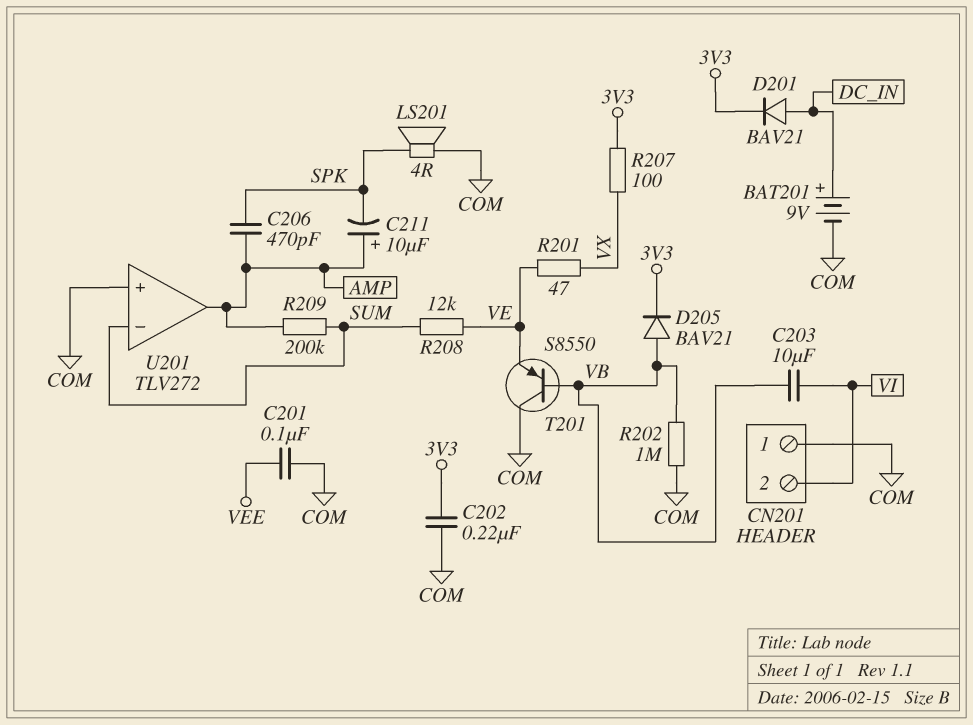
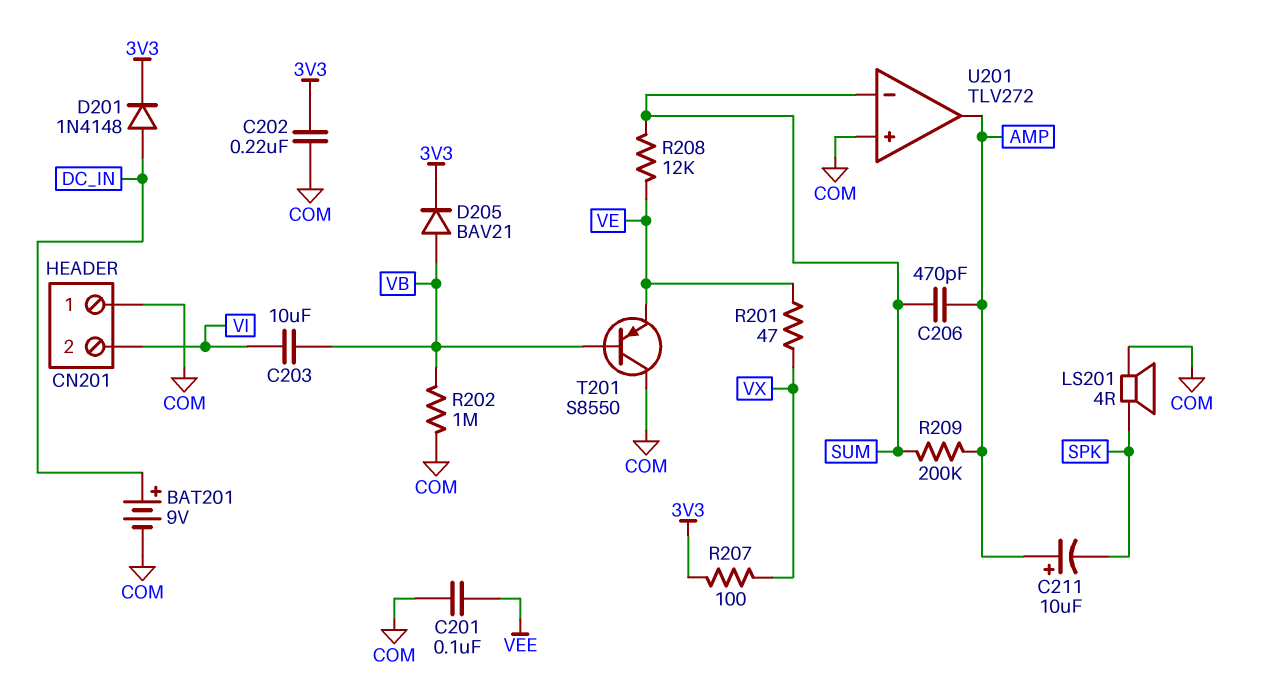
C206: 470pF (AMP, SPK) -> 470pF (AMP, SUM)
D201: diode BAV21 (A DC_IN, K 3V3) -> diode 1N4148 (A DC_IN, K 3V3)

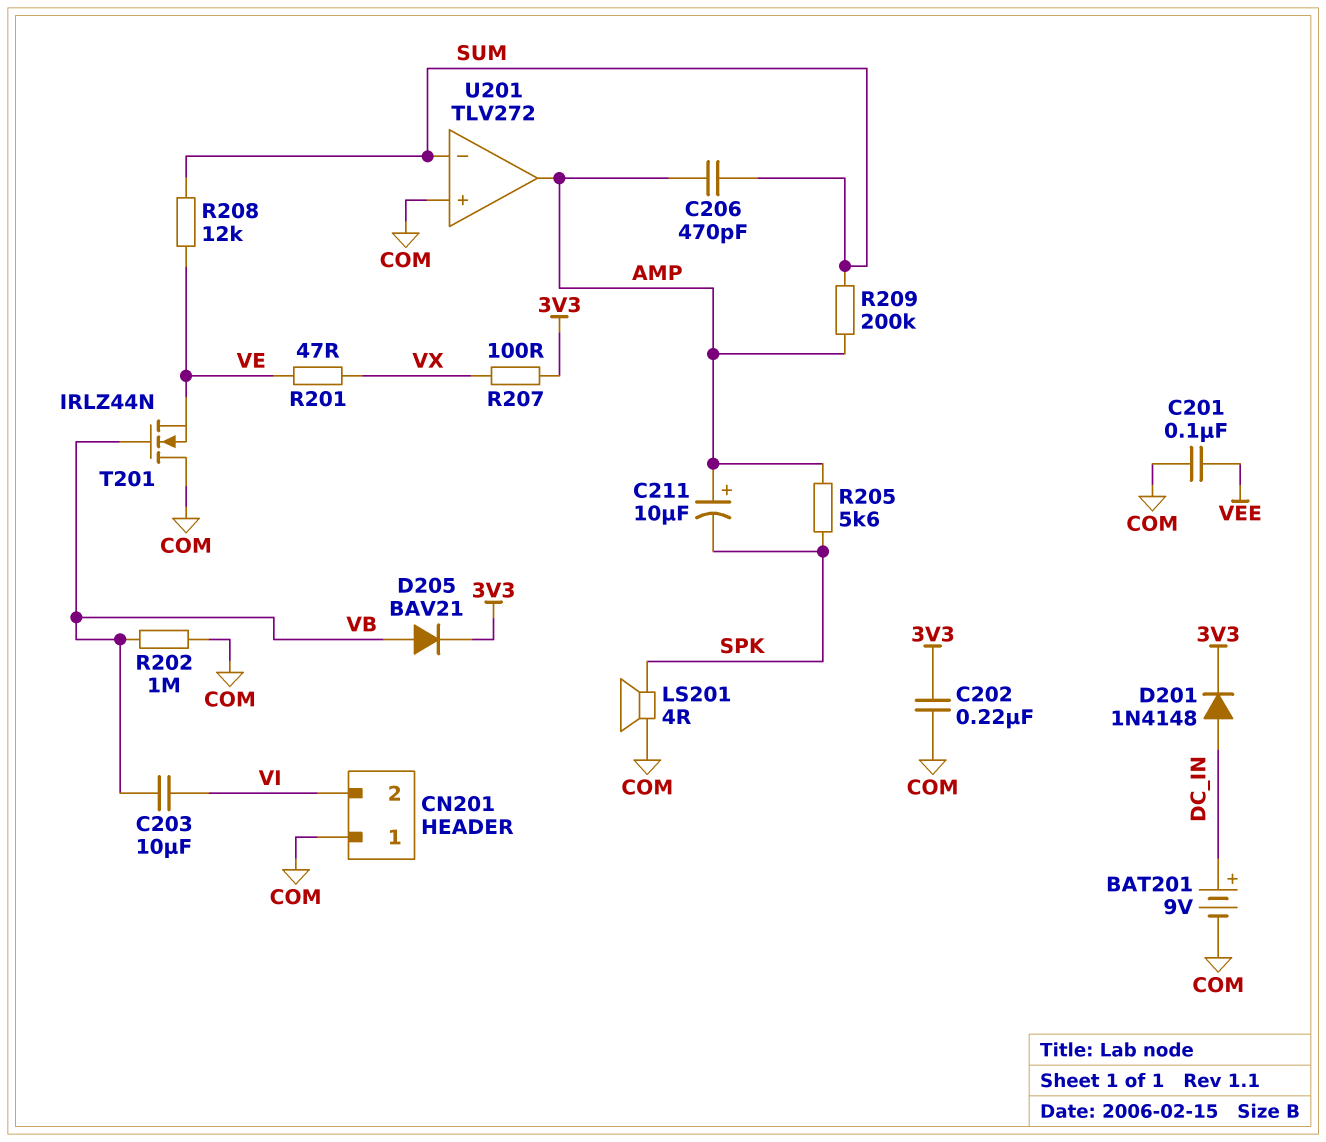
R205: none -> 5.6k (AMP, SPK)
T201: PNP S8550 (B VB, C COM, E VE) -> NMOS IRLZ44N (G VB, D COM, S VE)

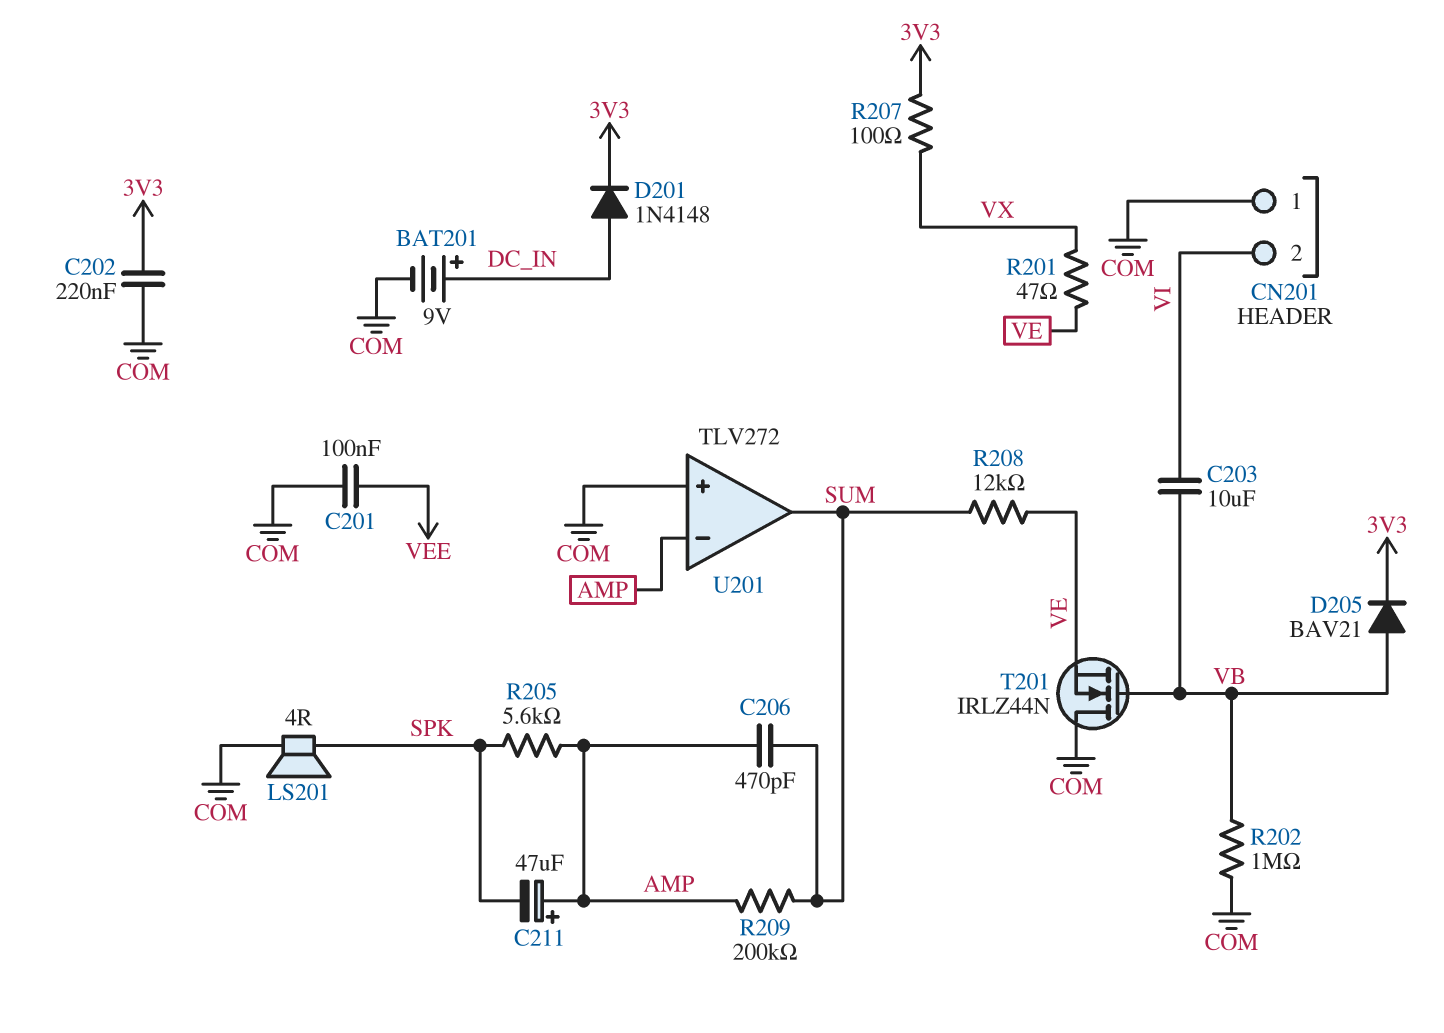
C211: 10uF (plus AMP, minus SPK) -> 47uF (plus AMP, minus SPK)
U201 pin in-: SUM -> AMP
U201 pin out: AMP -> SUM

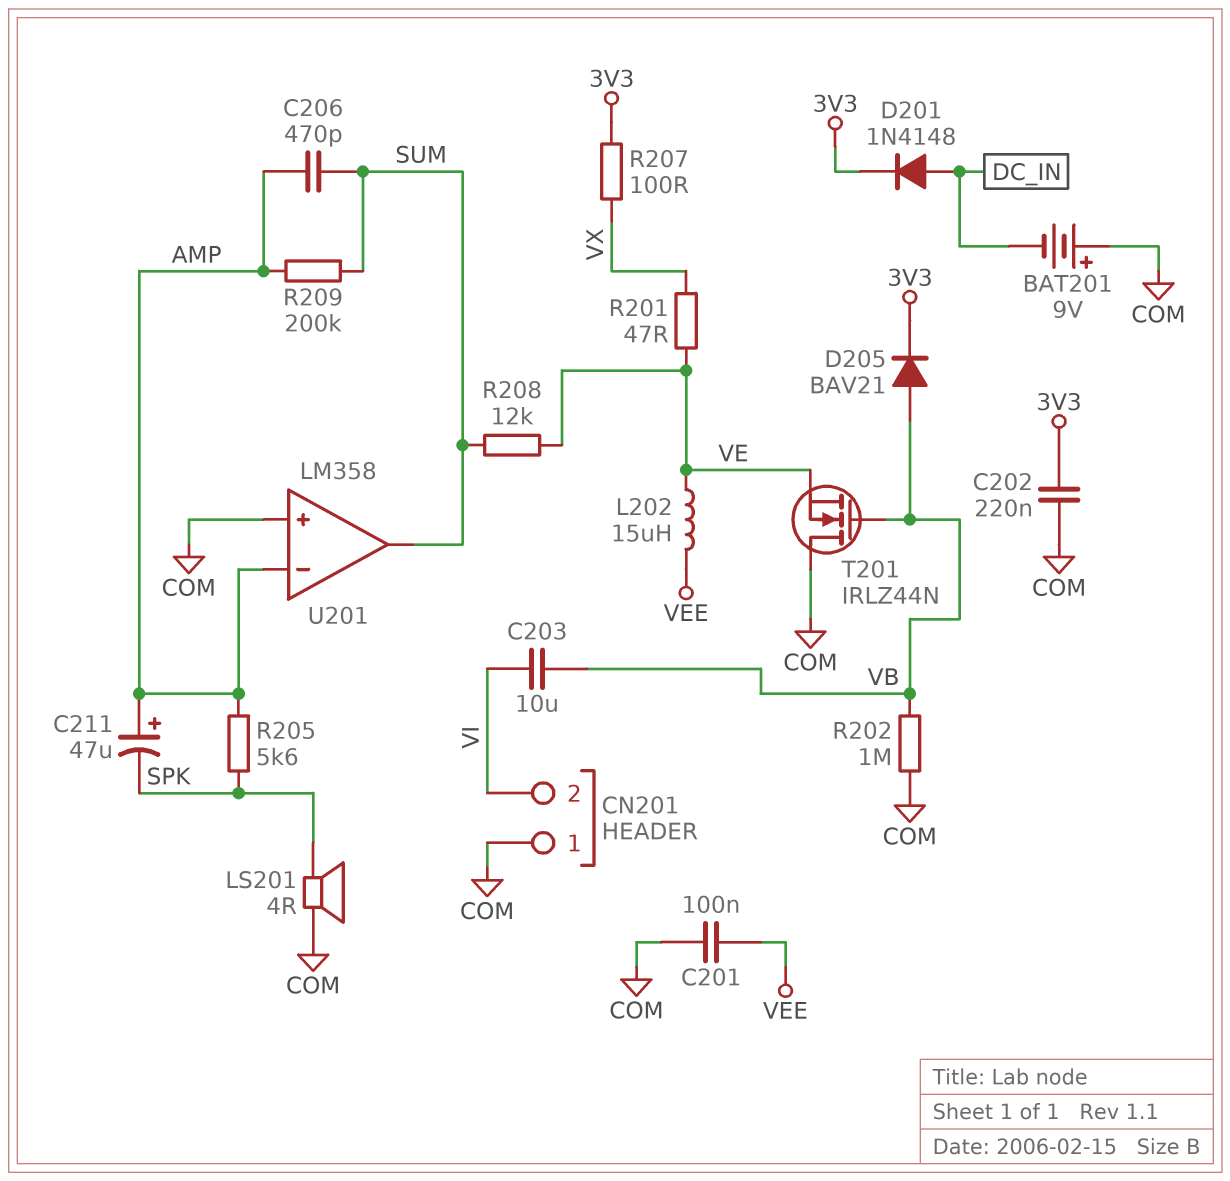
BAT201: 9V (plus DC_IN, minus COM) -> 9V (plus COM, minus DC_IN)
L202: none -> 15uH (VE, VEE)
U201: TLV272 -> LM358

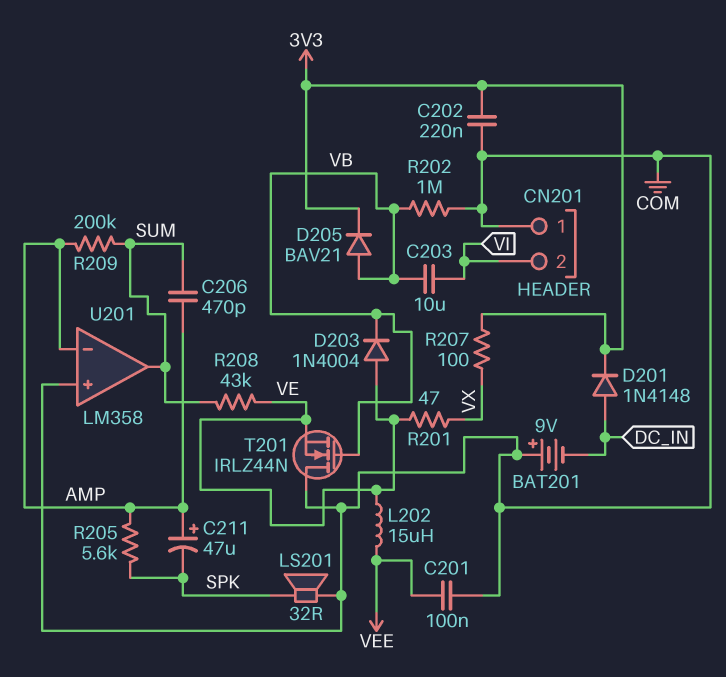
D203: none -> diode 1N4004 (A VE, K VB)
LS201: speaker 4R (COM, SPK) -> speaker 32R (COM, SPK)
R208: 12k (SUM, VE) -> 43k (SUM, VE)

